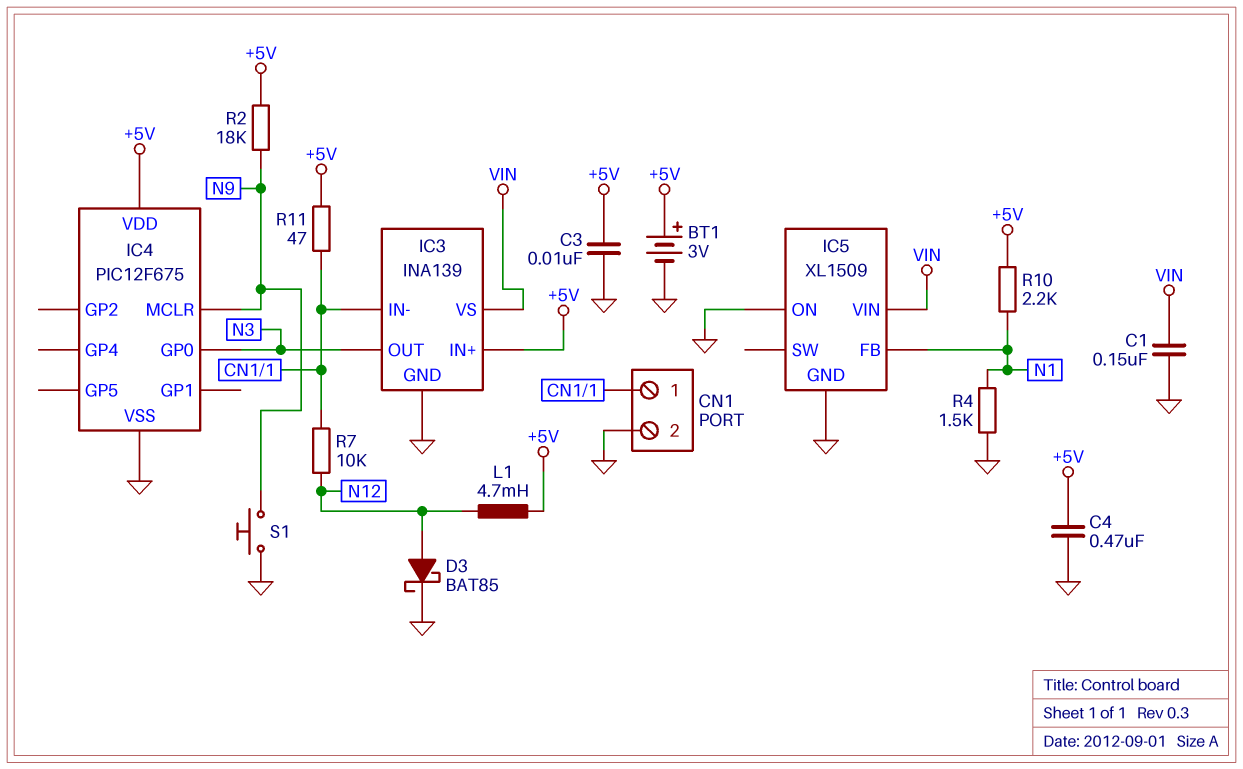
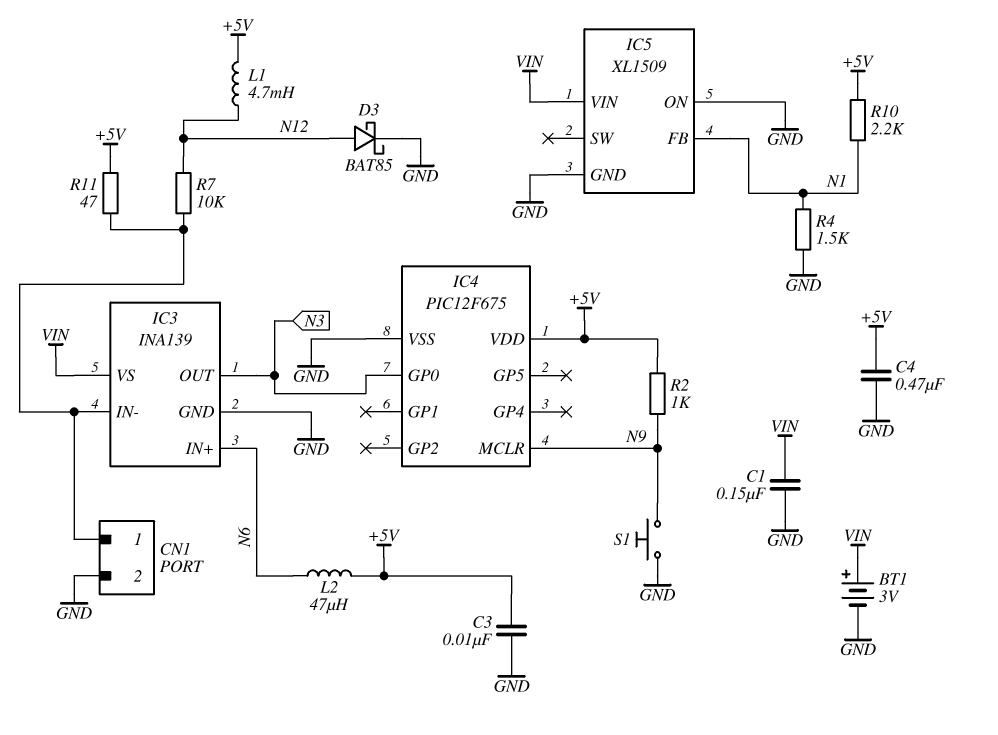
BT1: 3V (plus +5V, minus GND) -> 3V (plus VIN, minus GND)
IC3 pin IN+: +5V -> N6
L2: none -> 47uH (+5V, N6)
R2: 18k (+5V, N9) -> 1k (+5V, N9)

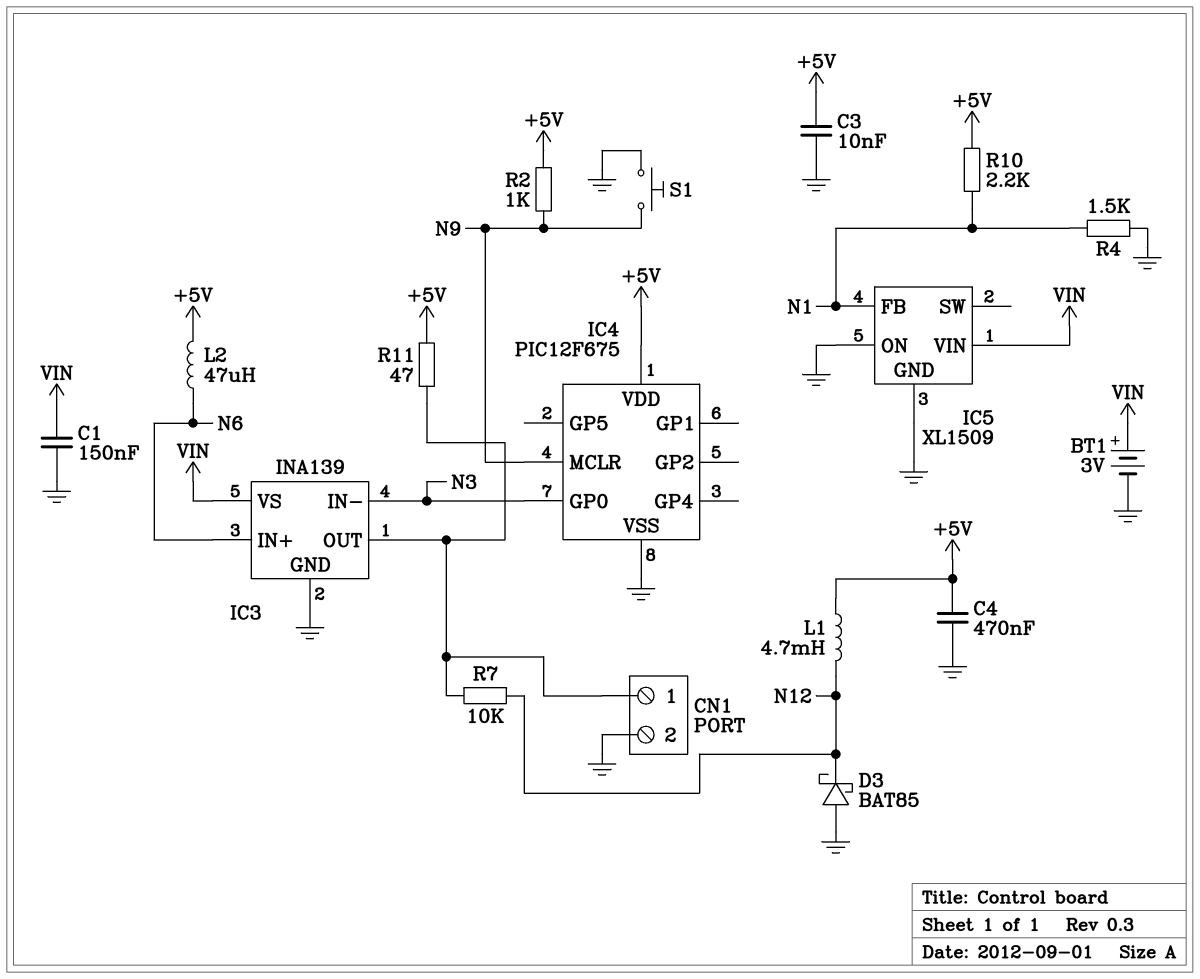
D3: schottky BAT85 (A N12, K GND) -> schottky BAT85 (A GND, K N12)
IC3 pin IN-: CN1/1 -> N3
IC3 pin OUT: N3 -> CN1/1

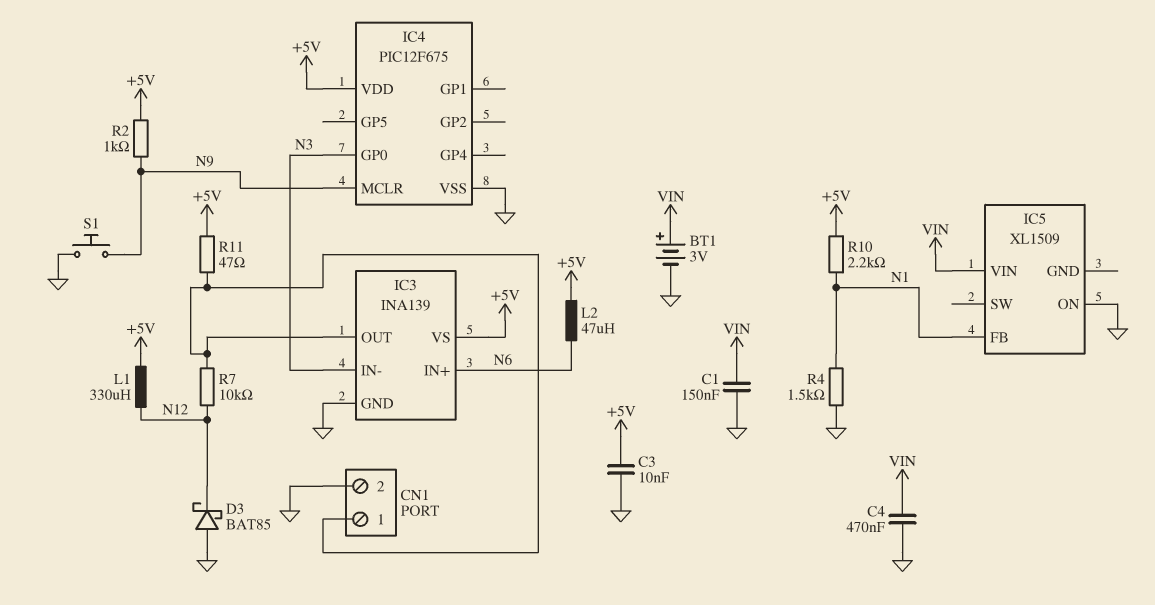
C4: 470nF (+5V, GND) -> 470nF (GND, VIN)
IC3 pin VS: VIN -> +5V
IC5 pin GND: GND -> none
L1: 4.7mH (+5V, N12) -> 330uH (+5V, N12)

